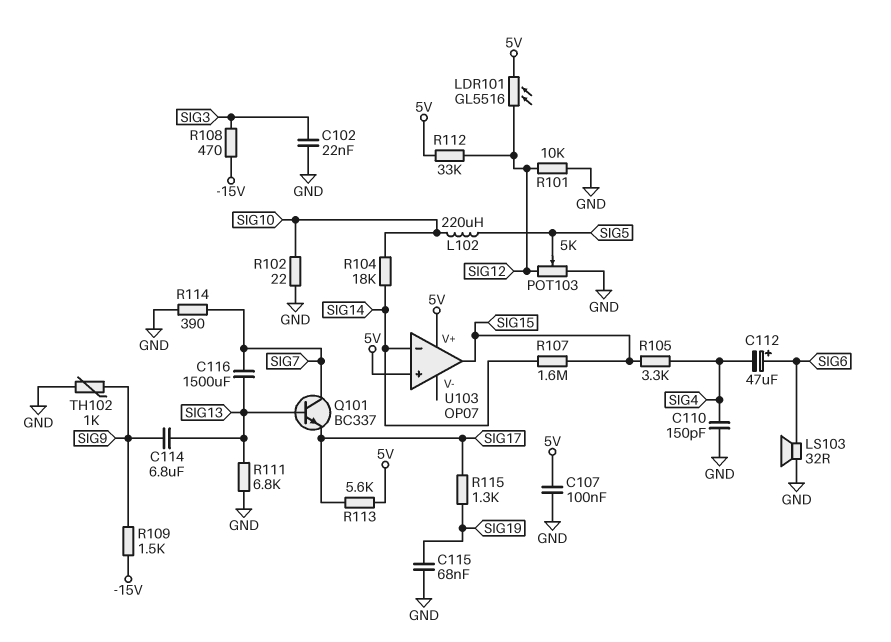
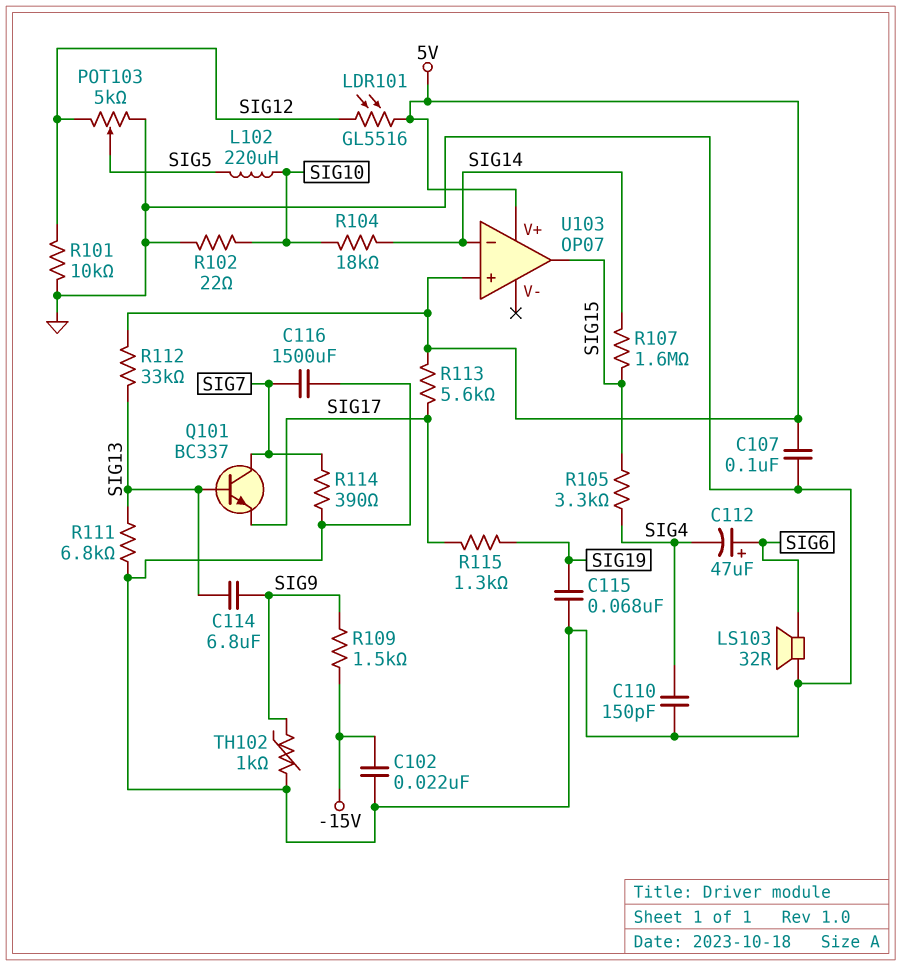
C102: 22nF (GND, SIG3) -> 22nF (-15V, GND)
C116: 1500uF (SIG7, SIG13) -> 1500uF (GND, SIG7)
R108: 470 (-15V, SIG3) -> none
R112: 33k (5V, SIG12) -> 33k (5V, SIG13)

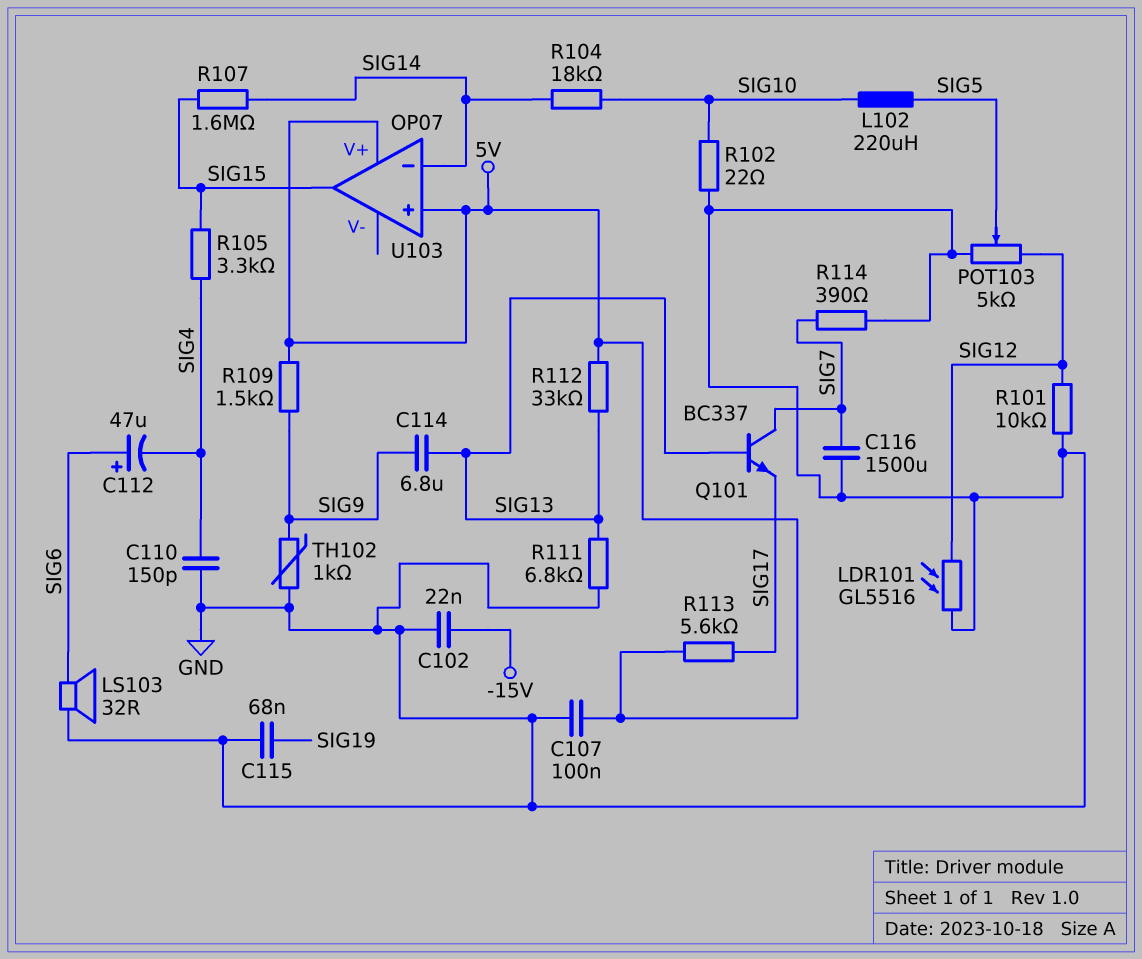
LDR101: GL5516 (5V, SIG12) -> GL5516 (GND, SIG12)
R109: 1.5k (-15V, SIG9) -> 1.5k (5V, SIG9)
R115: 1.3k (SIG17, SIG19) -> none

